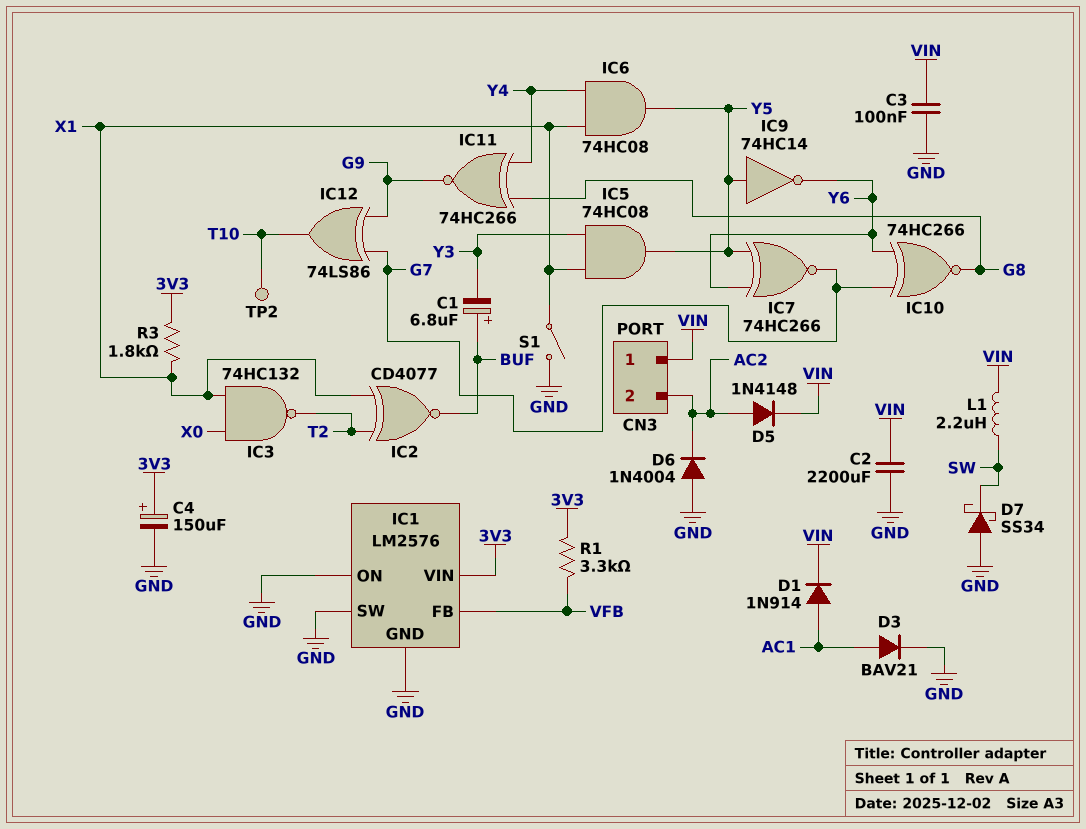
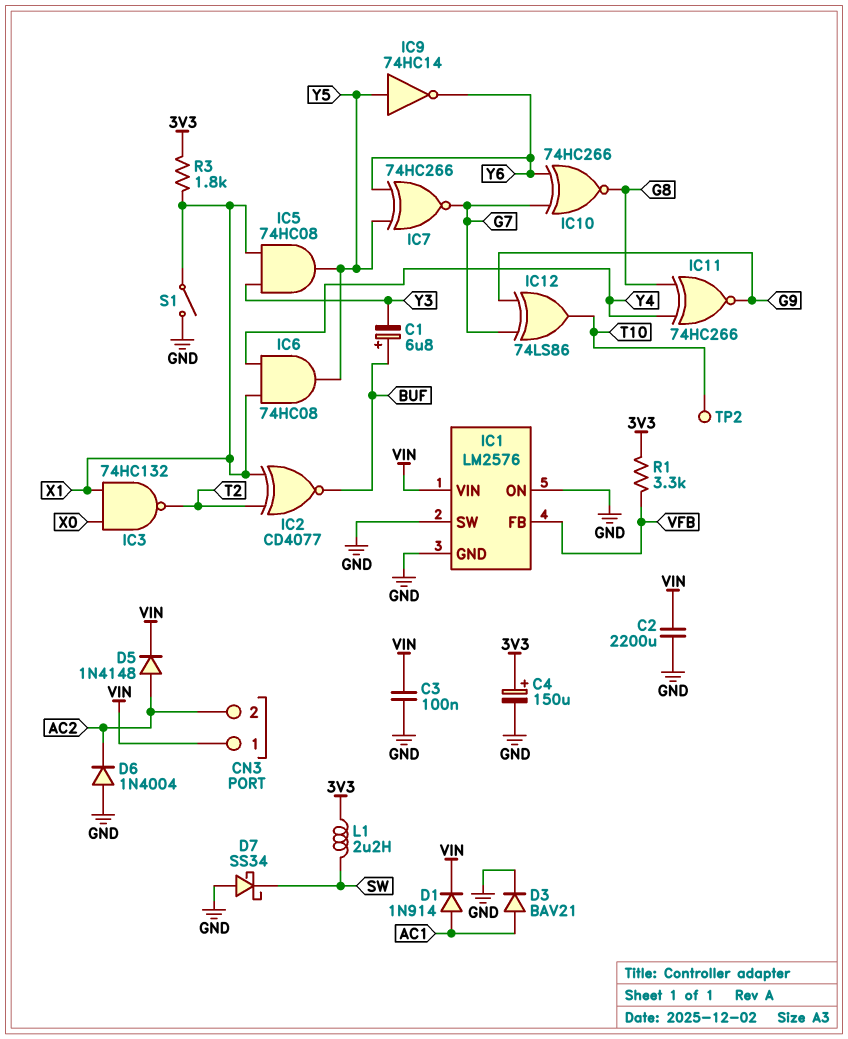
IC1 pin VIN: 3V3 -> VIN
L1: 2.2uH (SW, VIN) -> 2.2uH (3V3, SW)

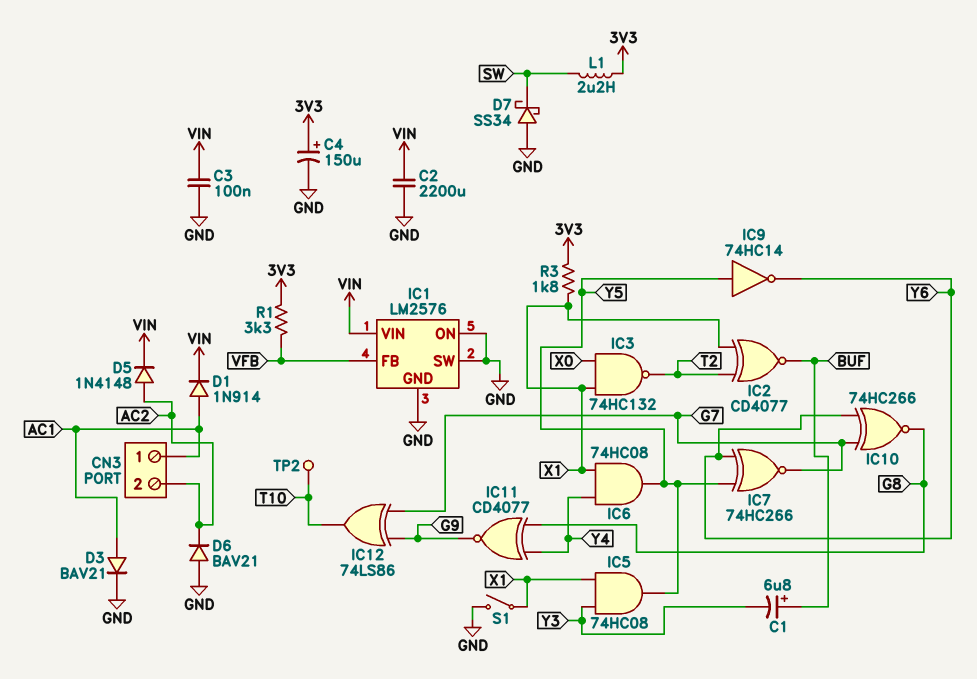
CN3 pin 1: VIN -> AC1
D6: diode 1N4004 (A GND, K AC2) -> diode BAV21 (A GND, K AC2)
IC11: XNOR 74HC266 (in G8, in Y4, out G9) -> XNOR CD4077 (in G8, in Y4, out G9)

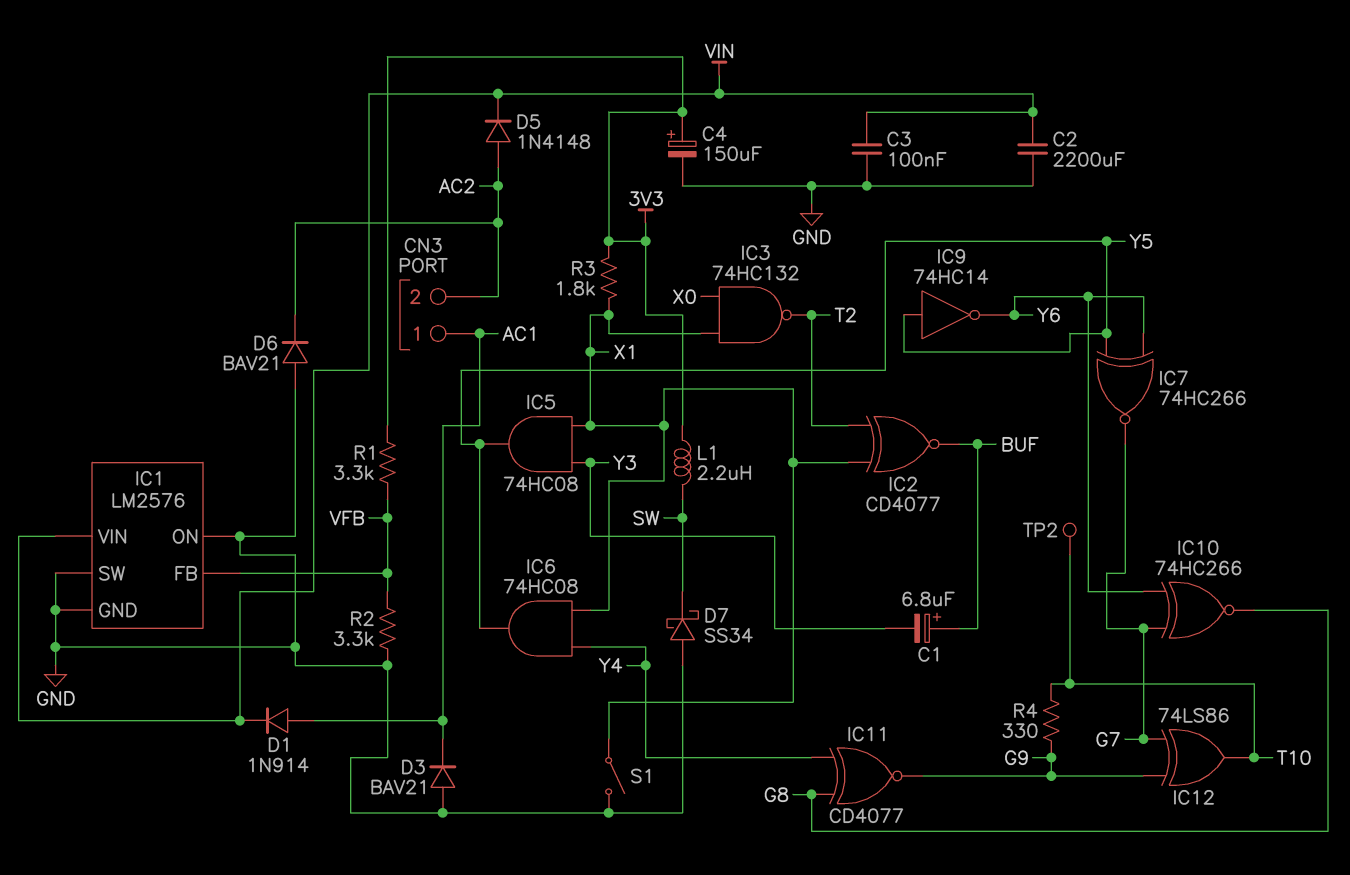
D3: diode BAV21 (A AC1, K GND) -> diode BAV21 (A GND, K AC1)
R2: none -> 3.3k (GND, VFB)
R4: none -> 330 (G9, T10)

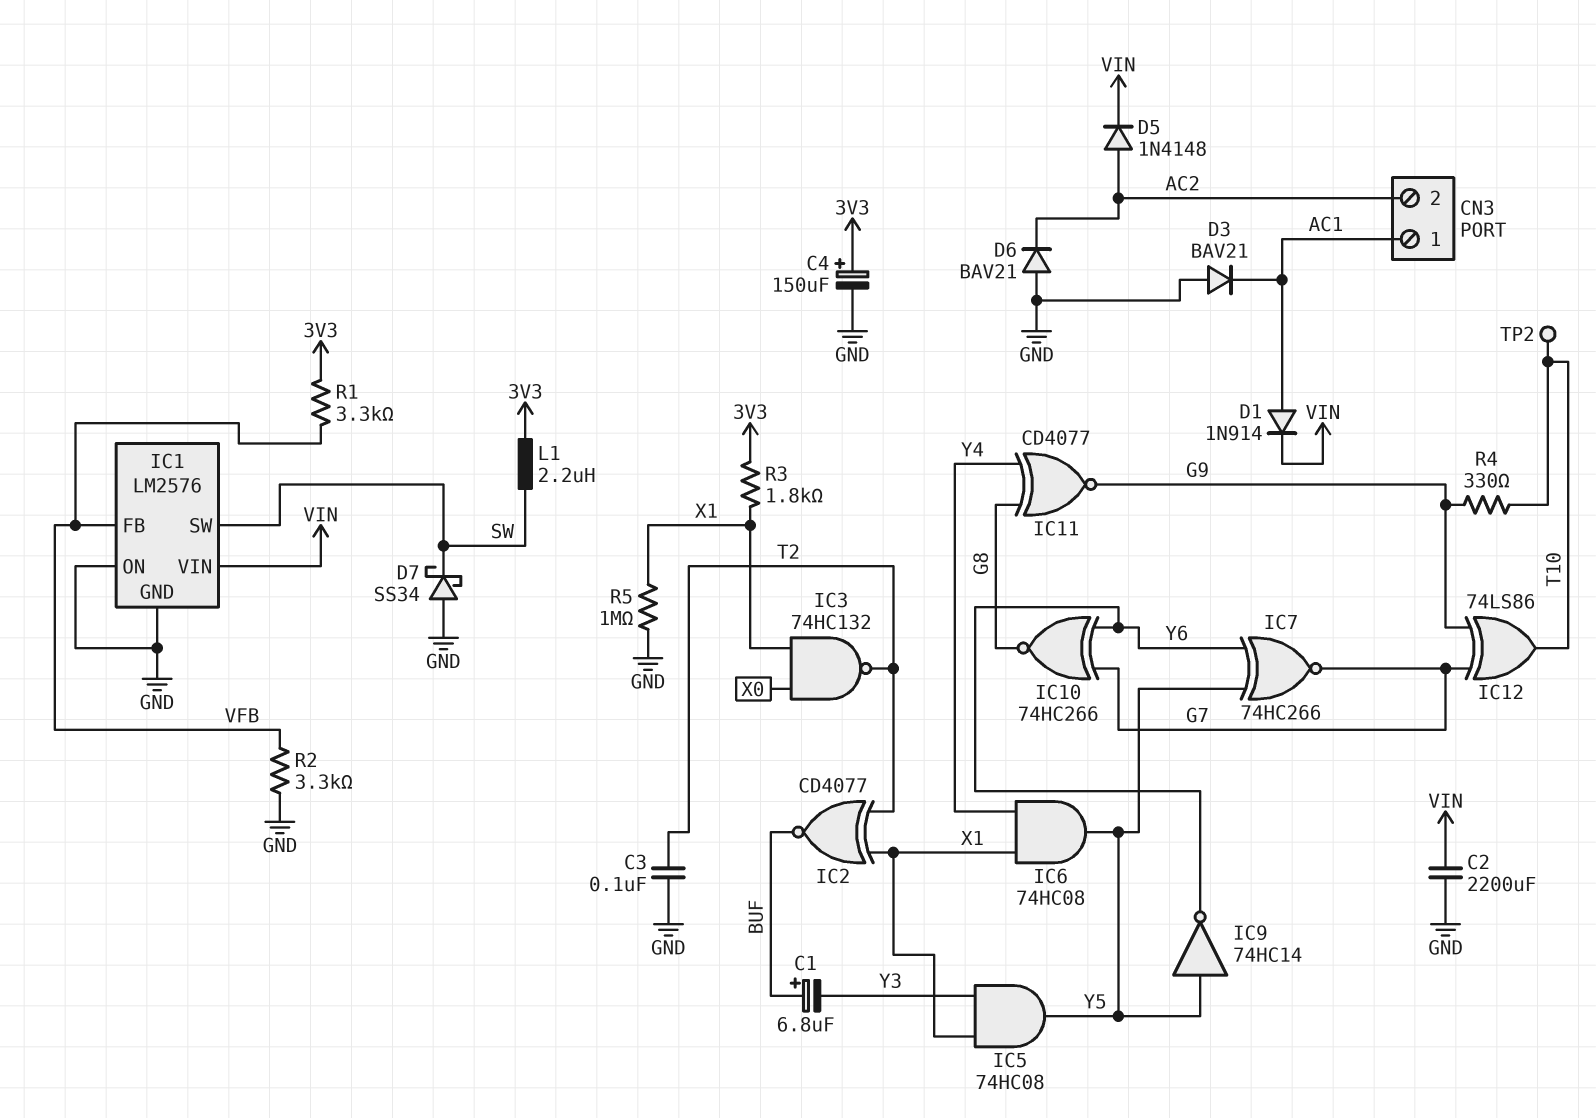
C3: 100nF (GND, VIN) -> 100nF (GND, T2)
IC1 pin SW: GND -> SW
R5: none -> 1M (GND, X1)
S1: switch (GND, X1) -> none

